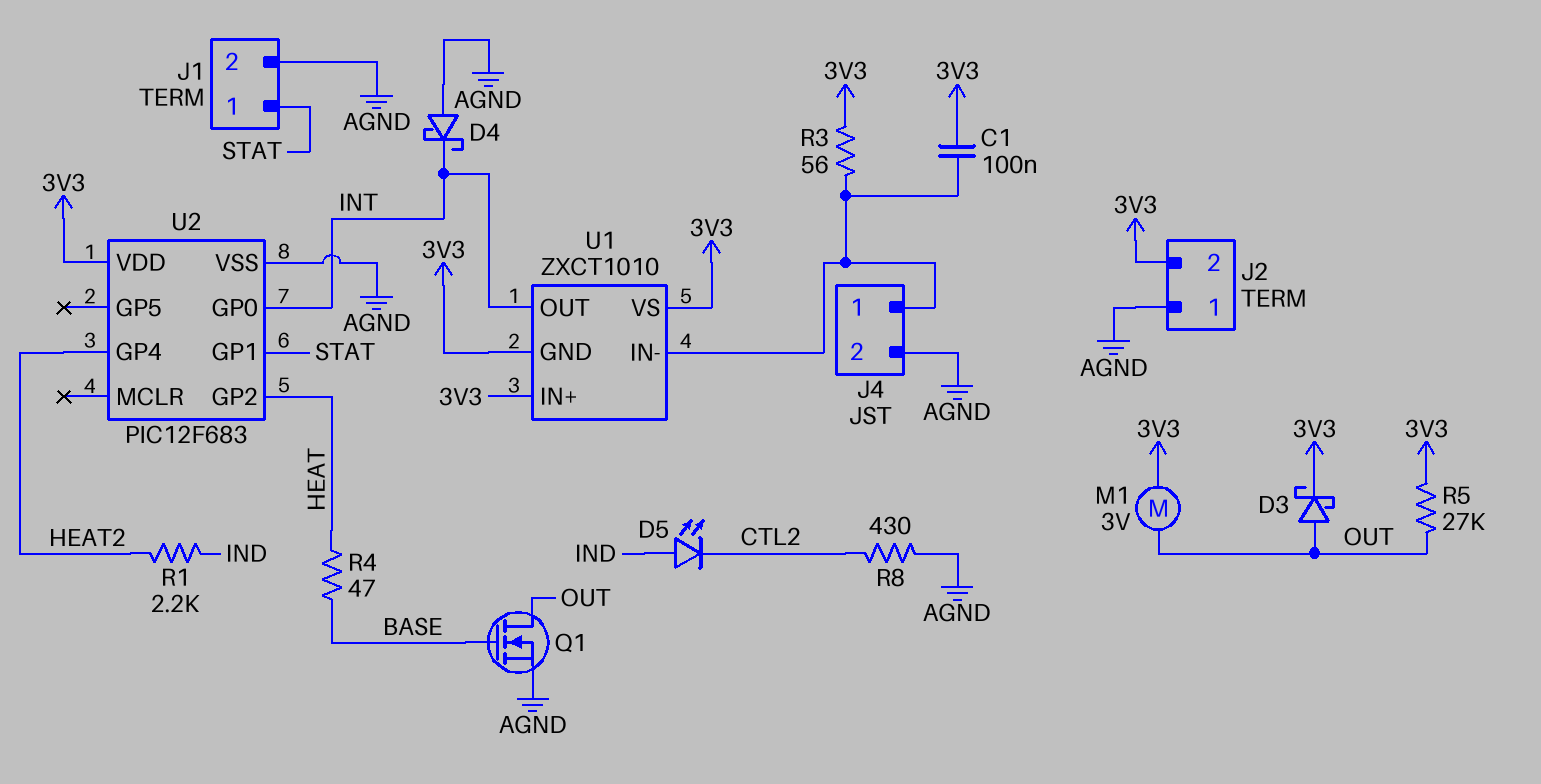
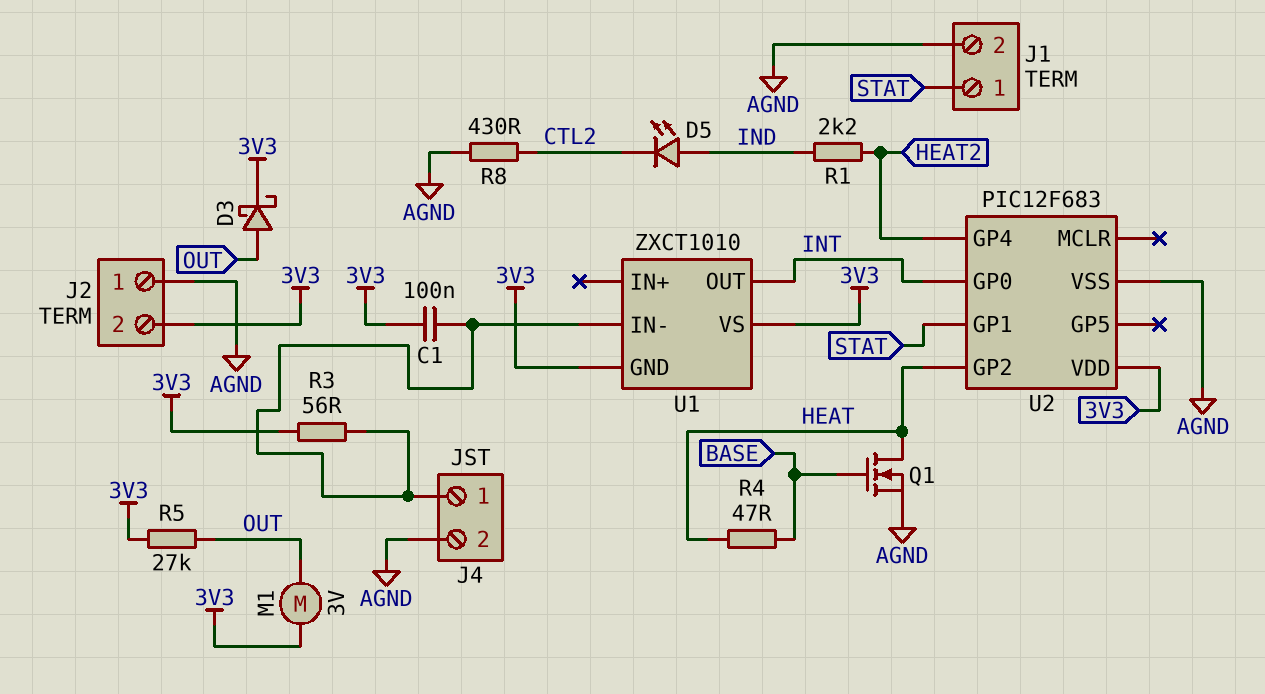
D4: schottky (A AGND, K INT) -> none
Q1: NMOS (G BASE, D OUT, S AGND) -> NMOS (G BASE, D HEAT, S AGND)
U1 pin IN+: 3V3 -> none

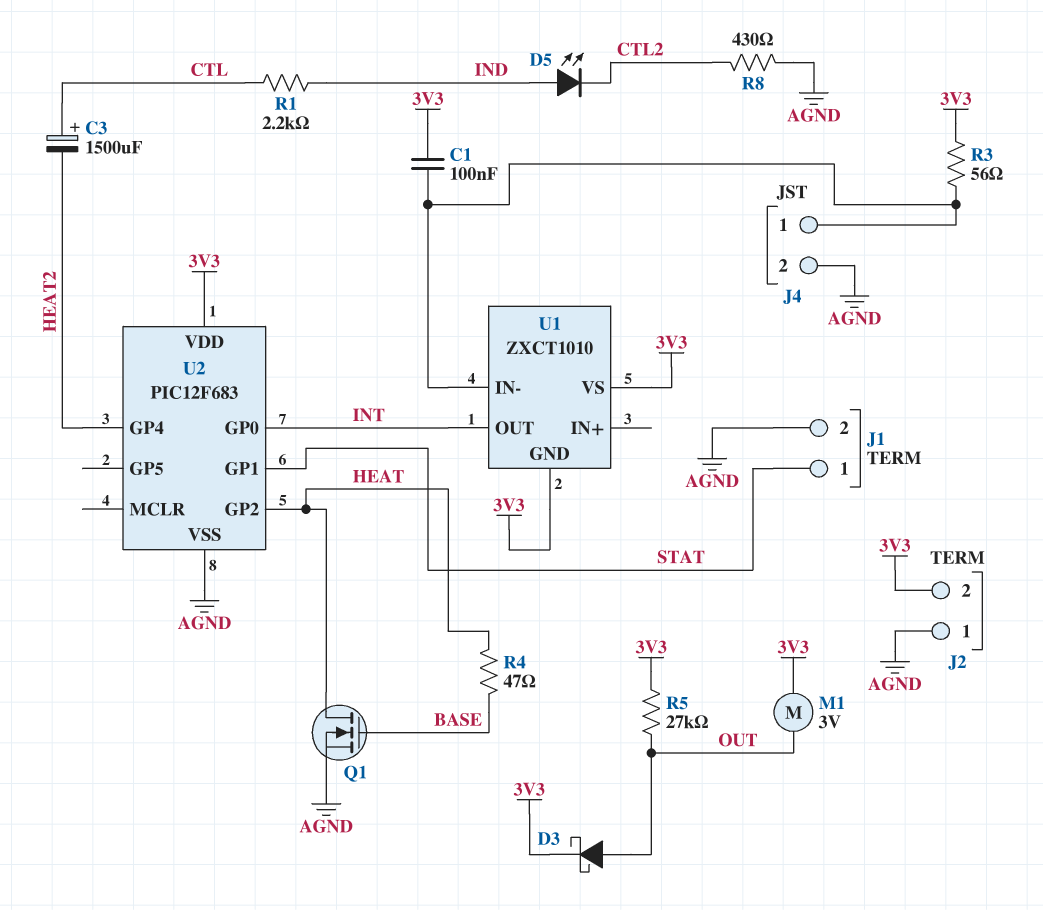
C3: none -> 1500uF (plus CTL, minus HEAT2)
R1: 2.2k (HEAT2, IND) -> 2.2k (CTL, IND)

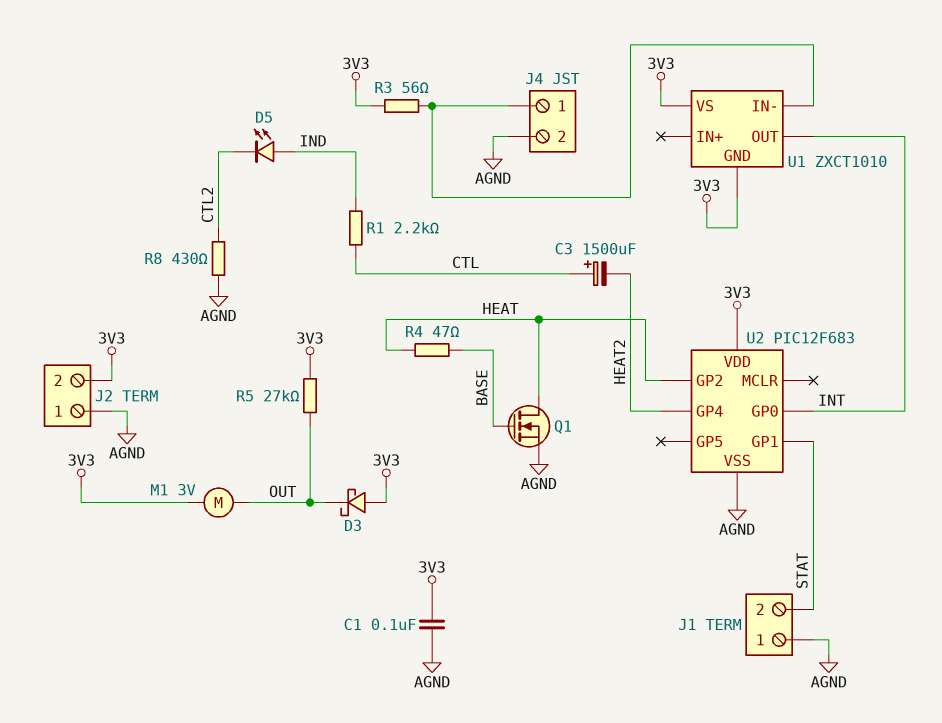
C1: 100nF (3V3, J4/1) -> 100nF (3V3, AGND)
D3: schottky (A OUT, K 3V3) -> schottky (A 3V3, K OUT)
J1 pin 1: STAT -> AGND
J1 pin 2: AGND -> STAT

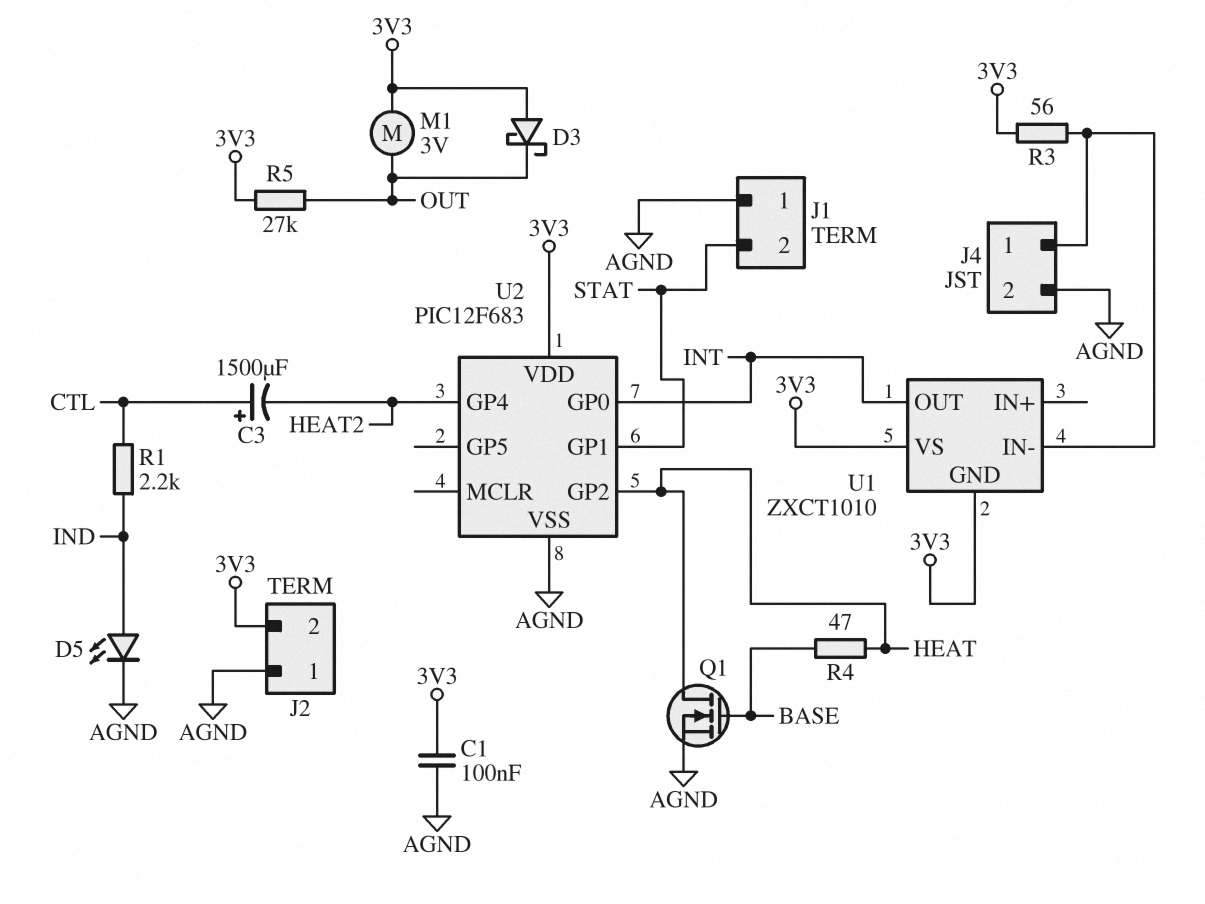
D5: LED (A IND, K CTL2) -> LED (A IND, K AGND)
R8: 430 (AGND, CTL2) -> none

